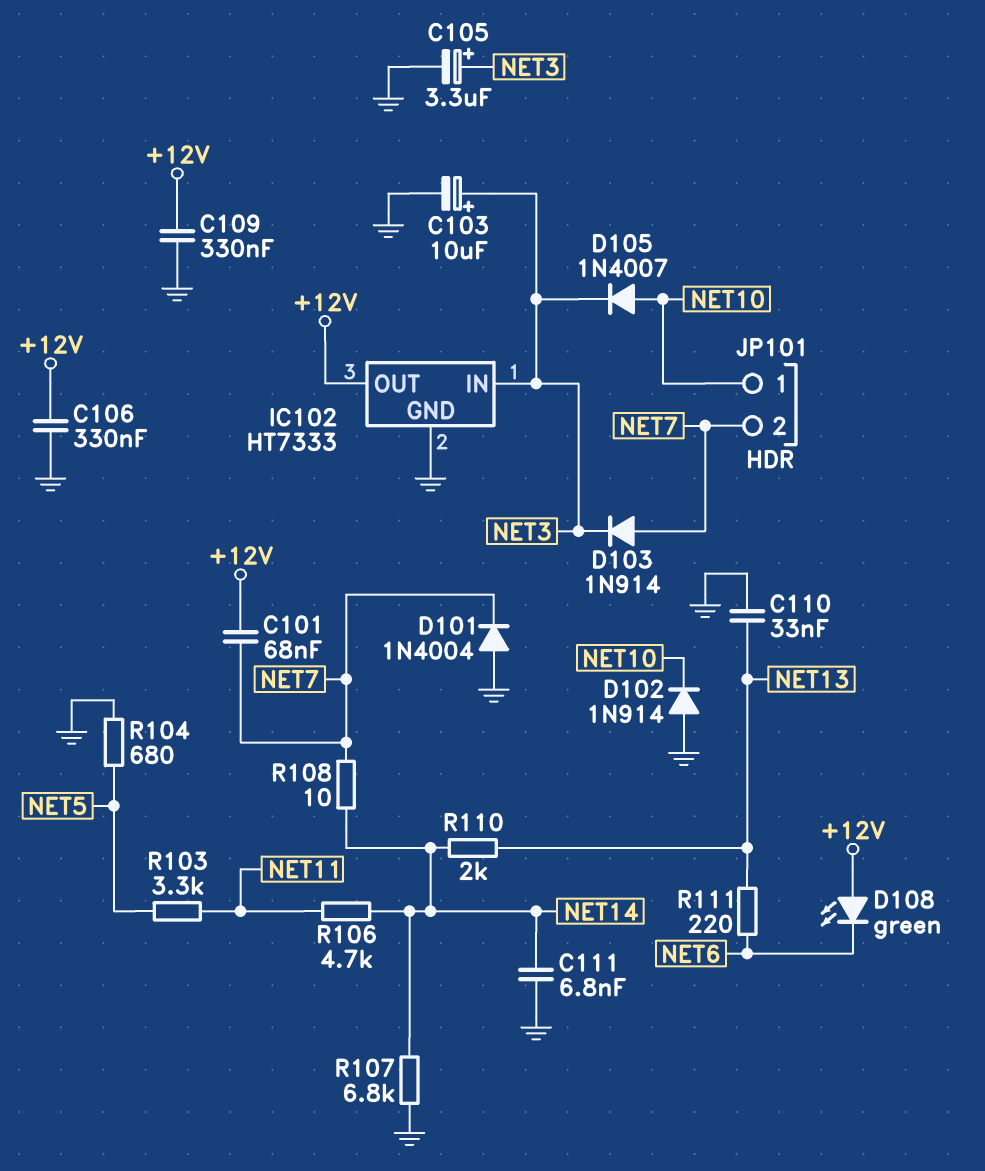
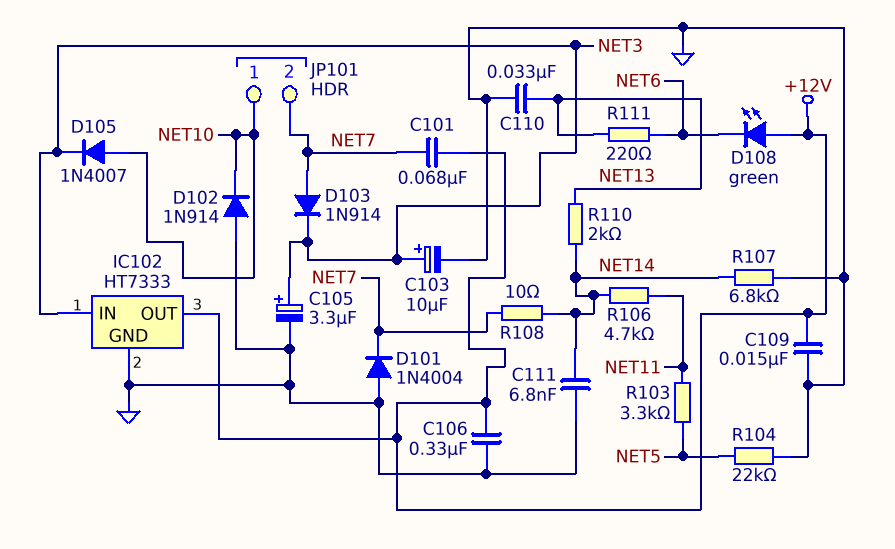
C109: 330nF (+12V, GND) -> 15nF (+12V, GND)
R104: 680 (GND, NET5) -> 22k (GND, NET5)

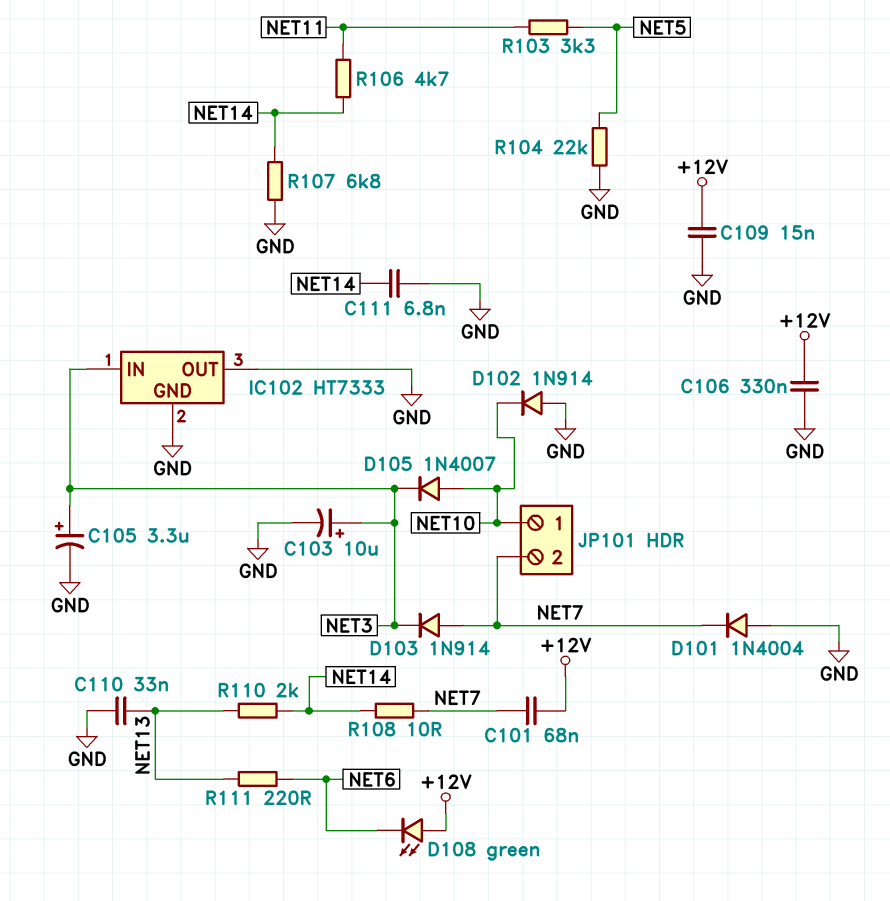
IC102 pin OUT: +12V -> GND

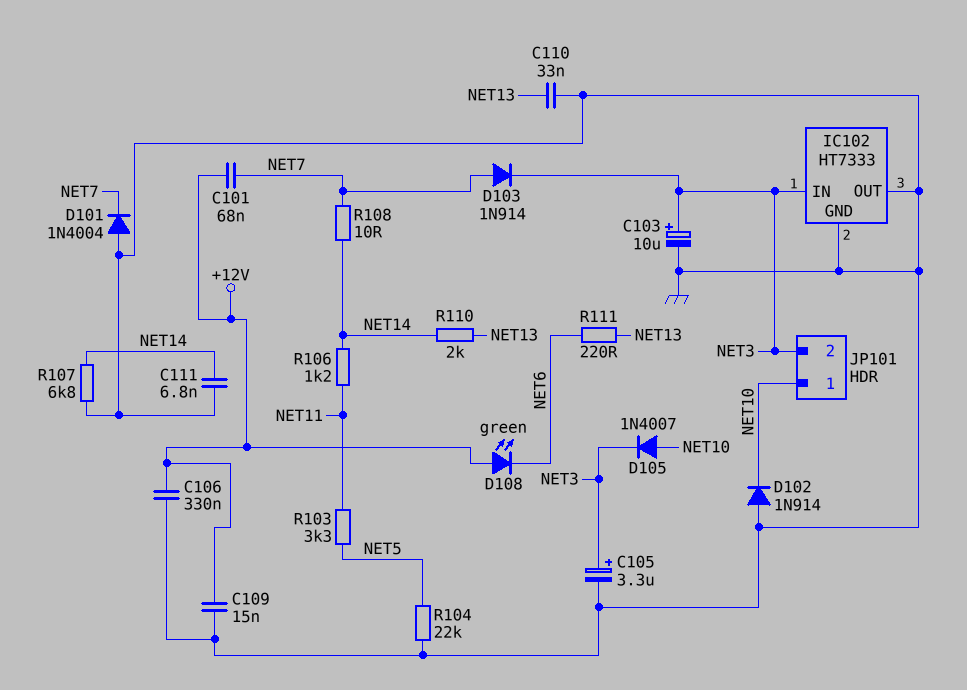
JP101 pin 2: NET7 -> NET3
R106: 4.7k (NET11, NET14) -> 1.2k (NET11, NET14)

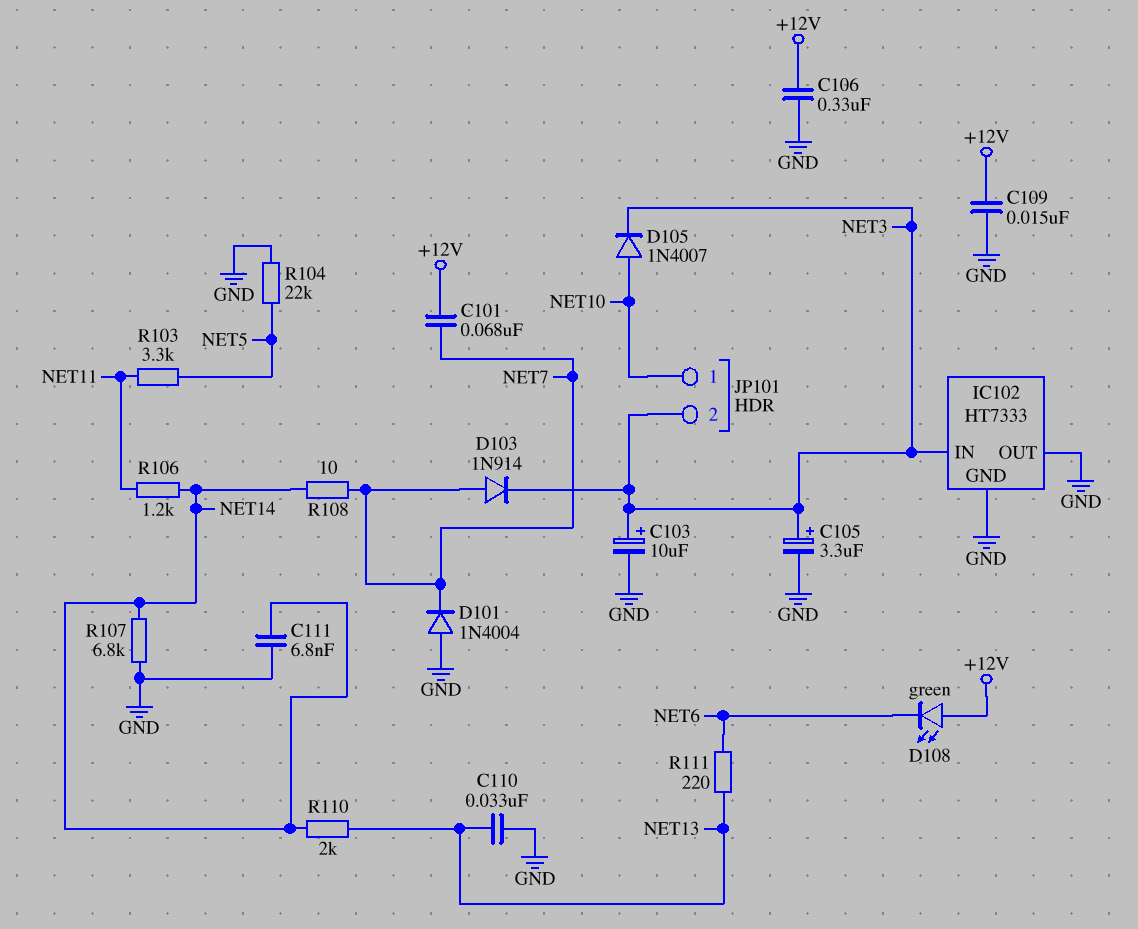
D102: diode 1N914 (A GND, K NET10) -> none

